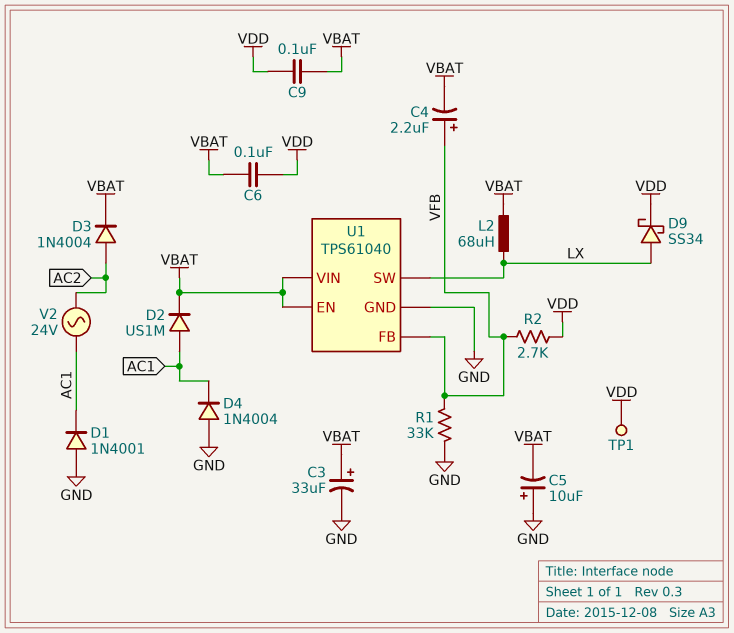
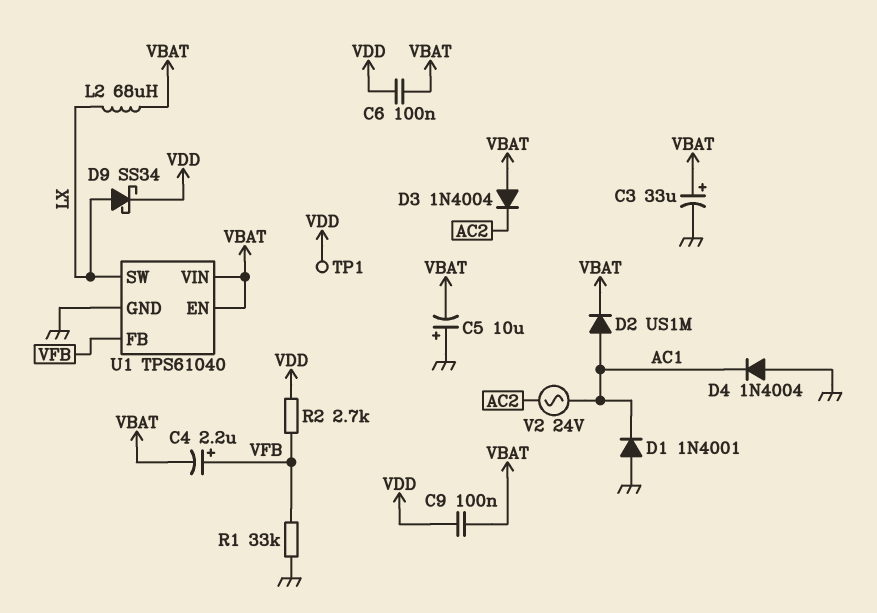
D3: diode 1N4004 (A AC2, K VBAT) -> diode 1N4004 (A VBAT, K AC2)

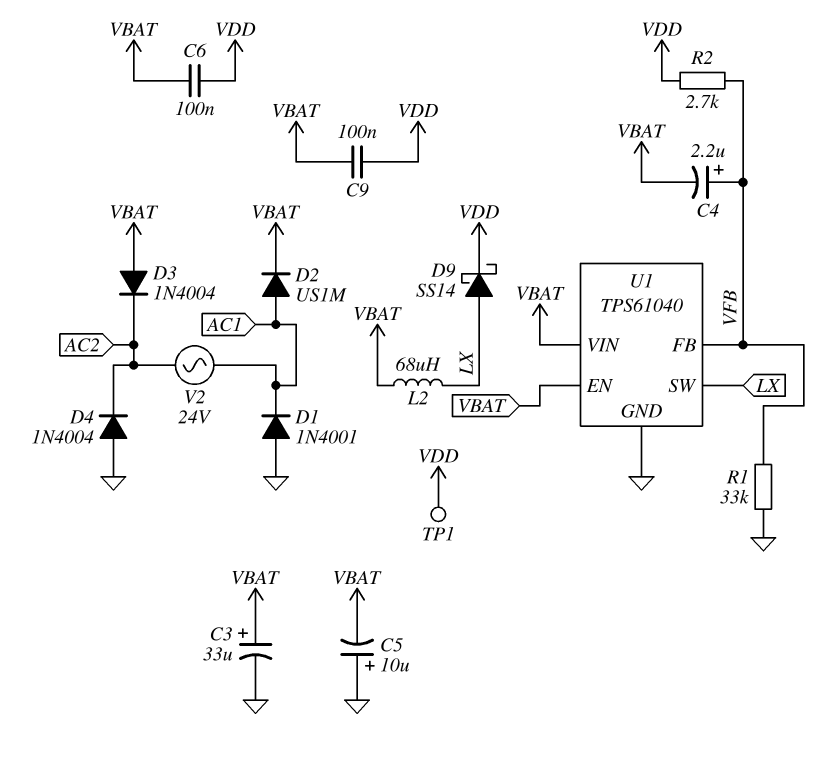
D4: diode 1N4004 (A GND, K AC1) -> diode 1N4004 (A GND, K AC2)
D9: schottky SS34 (A LX, K VDD) -> schottky SS14 (A LX, K VDD)

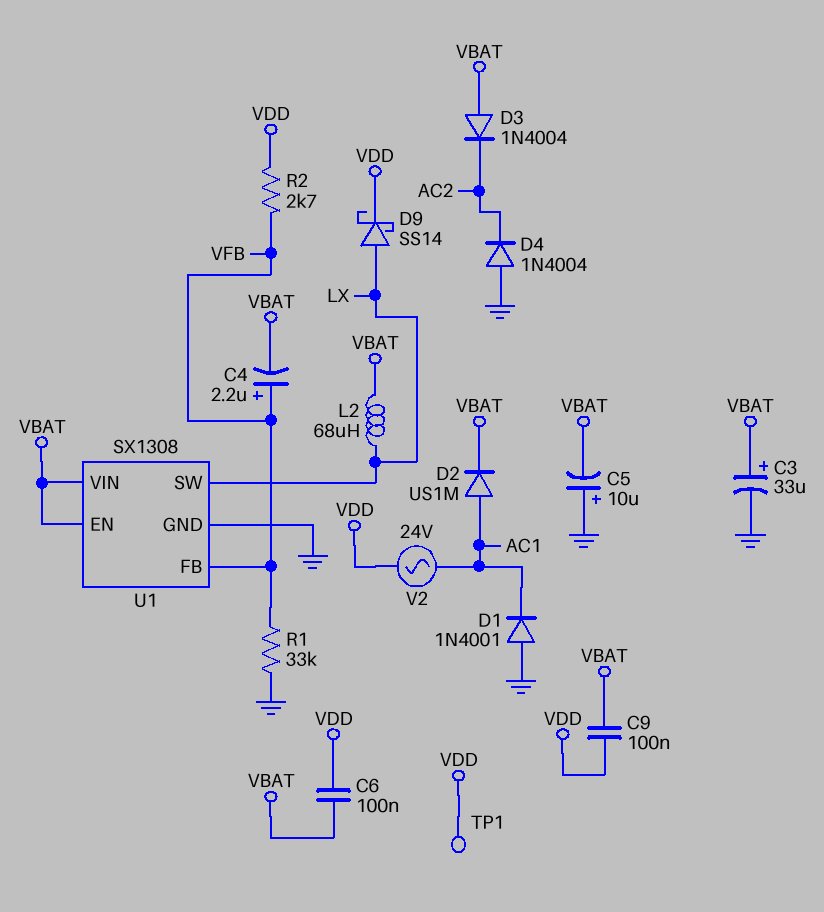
U1: TPS61040 -> SX1308
V2: AC 24V (AC1, AC2) -> AC 24V (AC1, VDD)

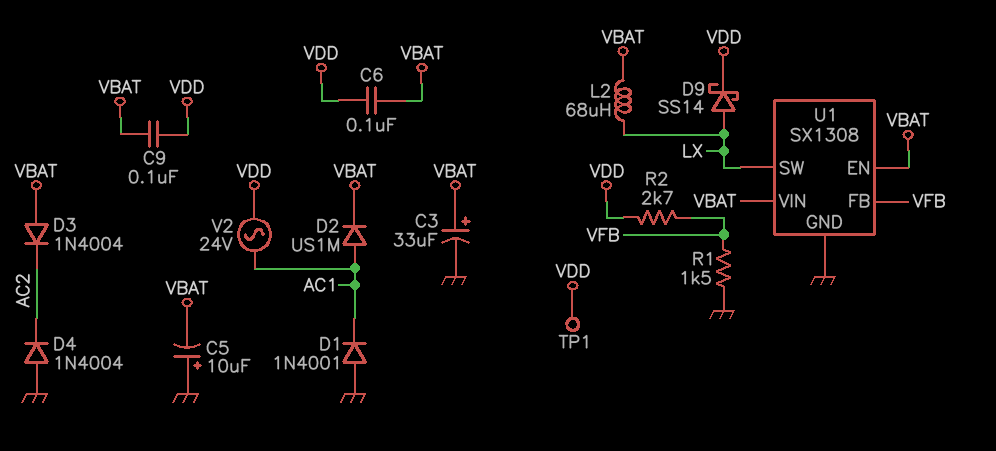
C4: 2.2uF (plus VFB, minus VBAT) -> none
R1: 33k (GND, VFB) -> 1.5k (GND, VFB)

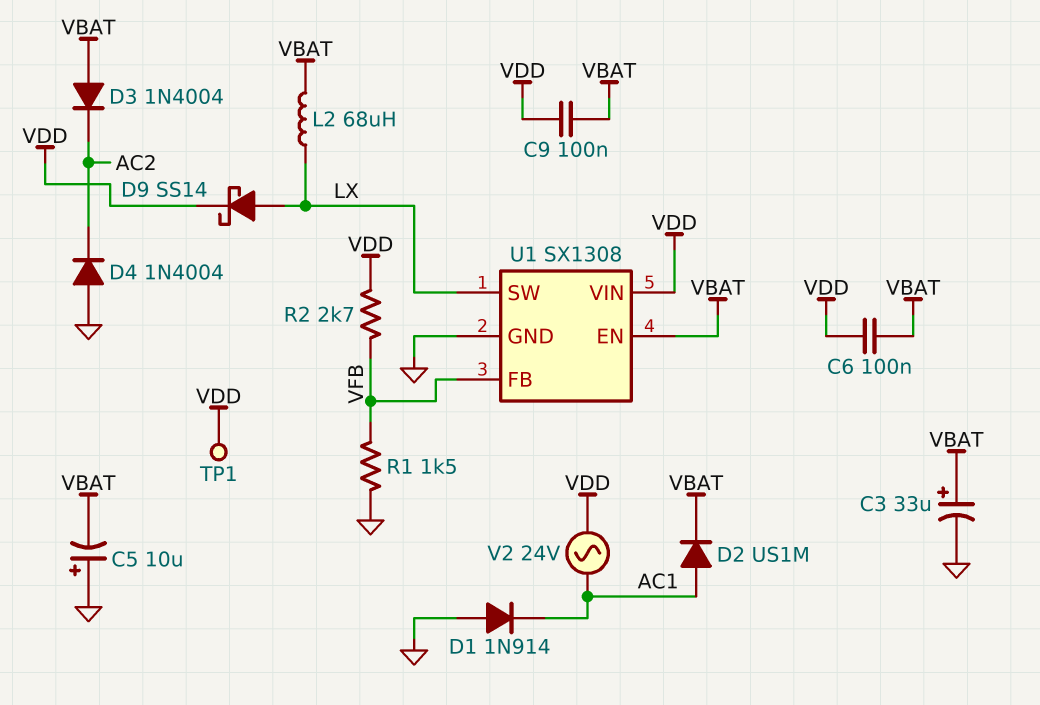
D1: diode 1N4001 (A GND, K AC1) -> diode 1N914 (A GND, K AC1)
U1 pin VIN: VBAT -> VDD

